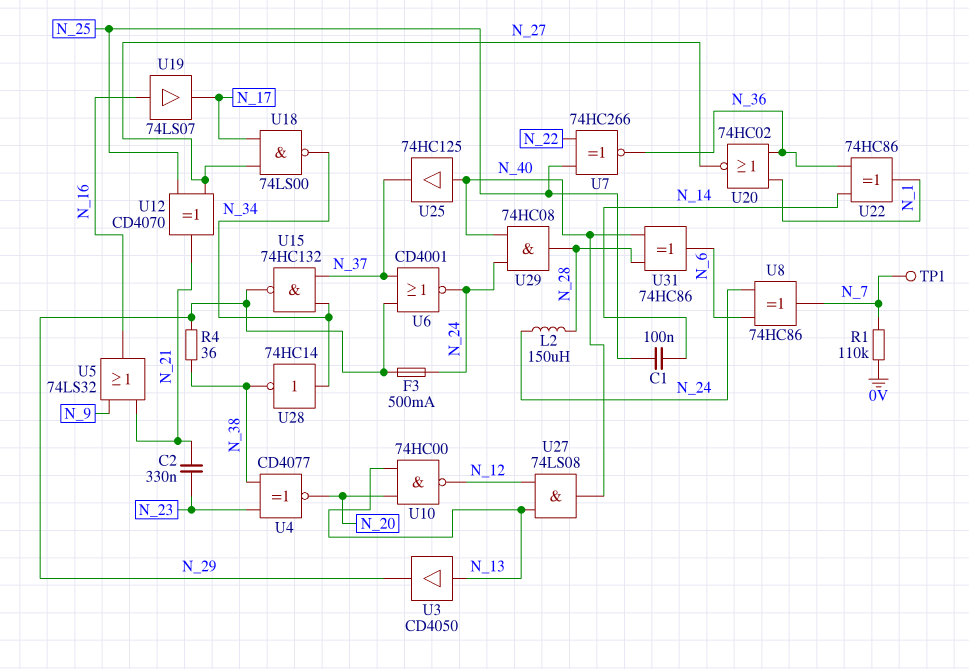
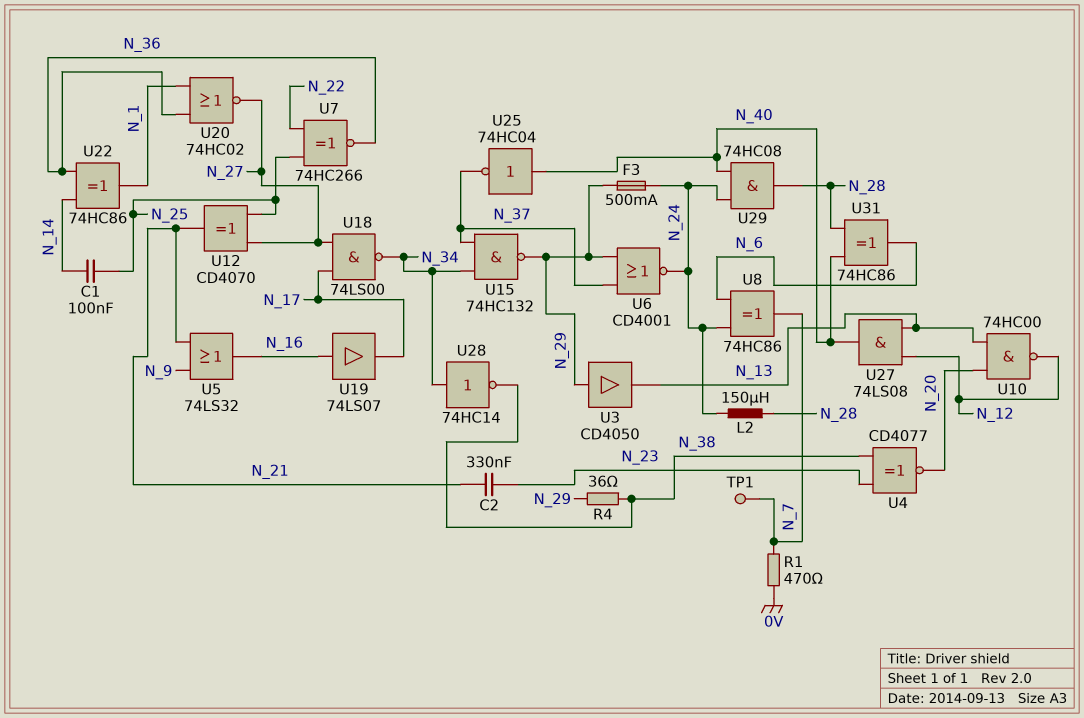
R1: 110k (0V, N_7) -> 470 (0V, N_7)
U3: buffer CD4050 (in N_13, out N_29) -> buffer CD4050 (in N_29, out N_13)
U25: buffer 74HC125 (in N_40, out N_37) -> NOT 74HC04 (in N_40, out N_37)

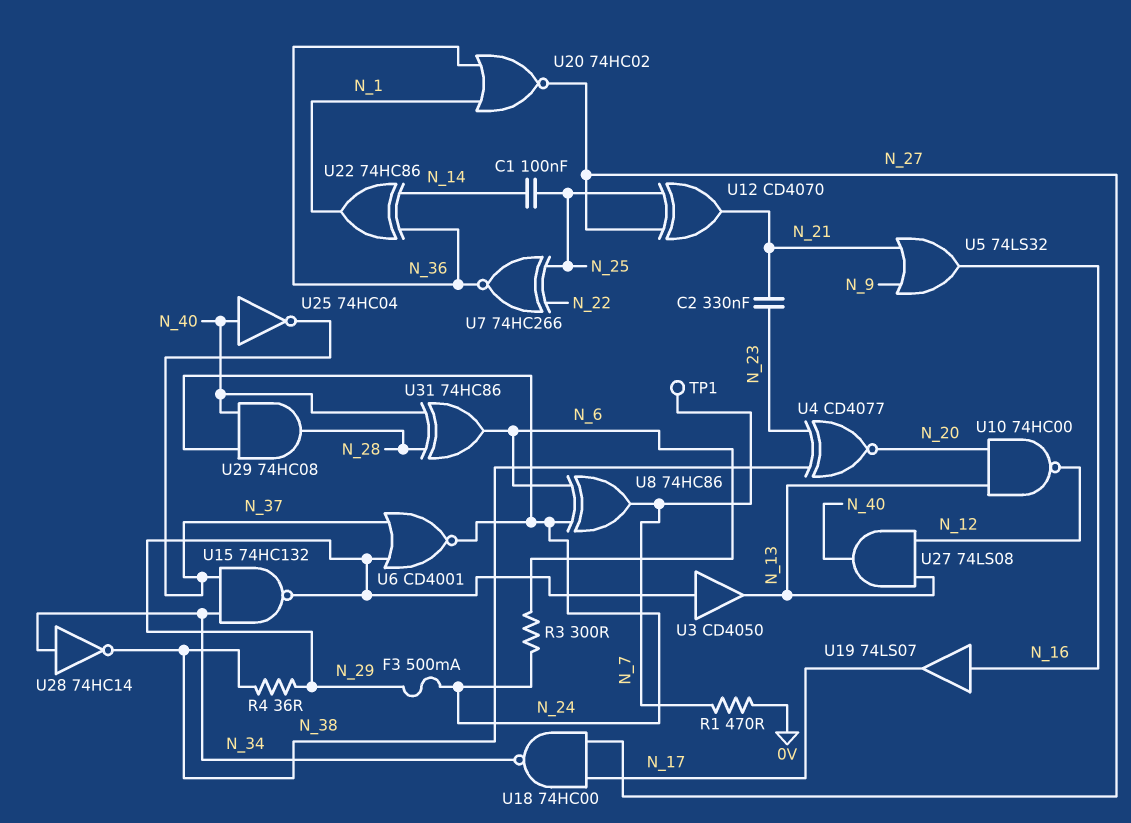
L2: 150uH (N_24, N_28) -> none
R3: none -> 300 (N_6, N_24)
U18: NAND 74LS00 (in N_17, in N_27, out N_34) -> NAND 74HC00 (in N_17, in N_27, out N_34)

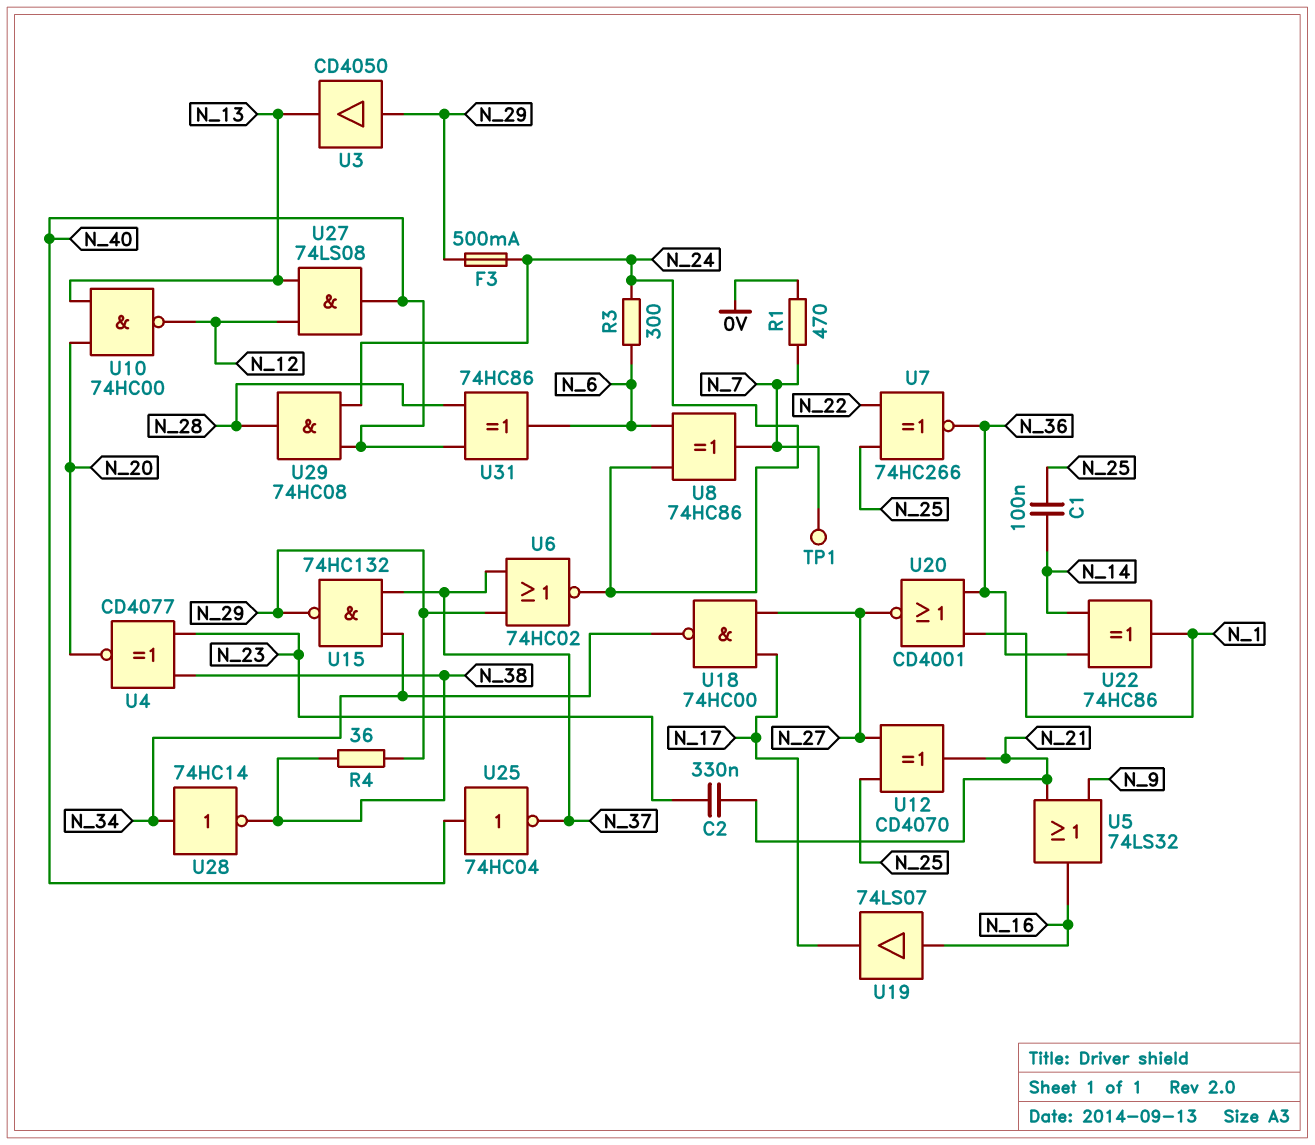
U6: NOR CD4001 (in N_29, in N_37, out N_24) -> NOR 74HC02 (in N_29, in N_37, out N_24)
U20: NOR 74HC02 (in N_1, in N_36, out N_27) -> NOR CD4001 (in N_1, in N_36, out N_27)

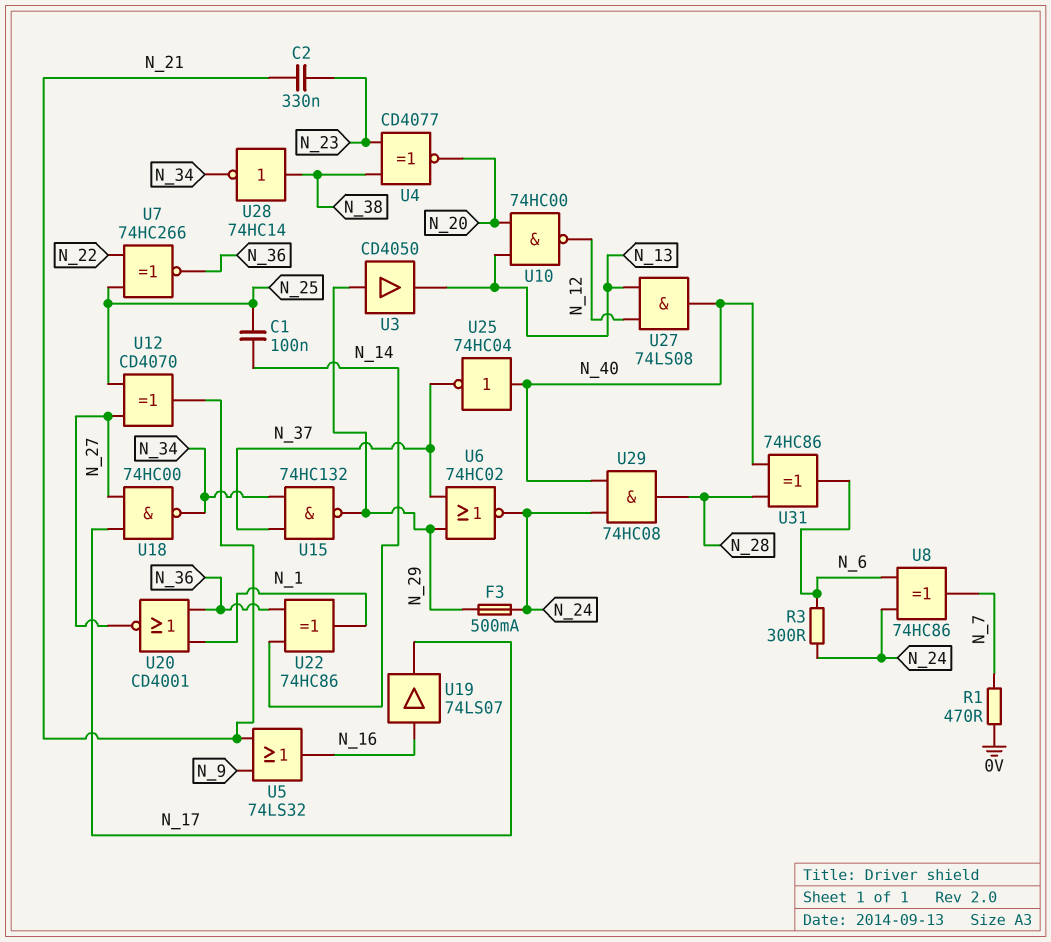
R4: 36 (N_29, N_38) -> none
TP1: test point (N_7) -> none
U28: NOT 74HC14 (in N_34, out N_38) -> NOT 74HC14 (in N_38, out N_34)

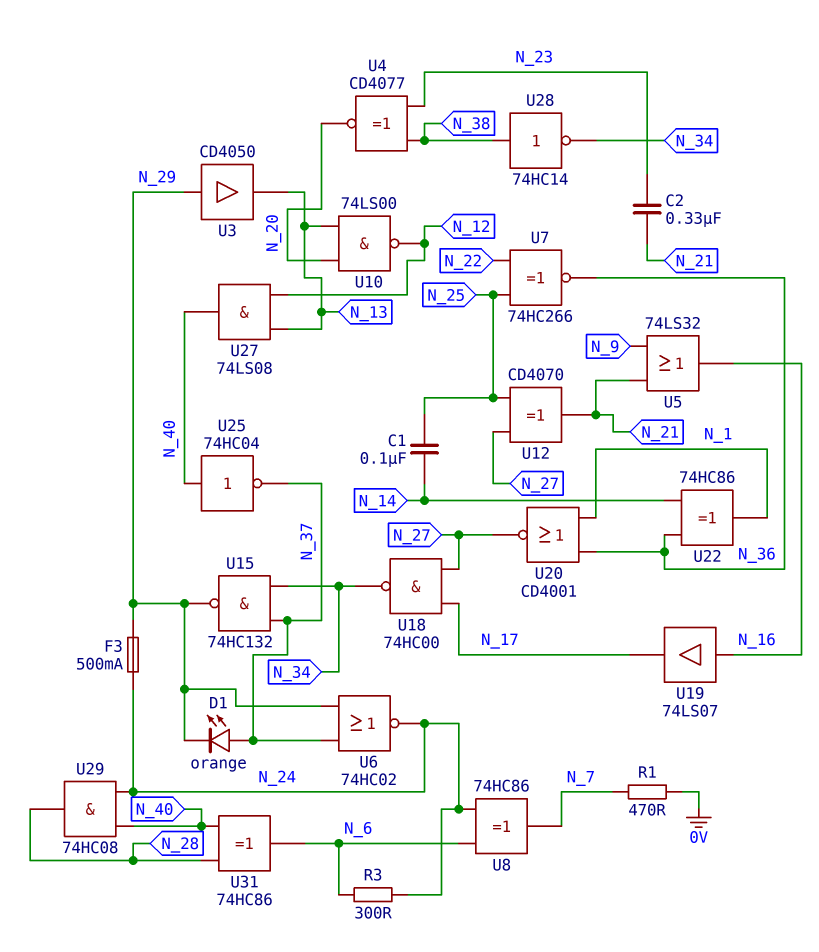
D1: none -> LED orange (A N_37, K N_29)
U10: NAND 74HC00 (in N_13, in N_20, out N_12) -> NAND 74LS00 (in N_13, in N_20, out N_12)

